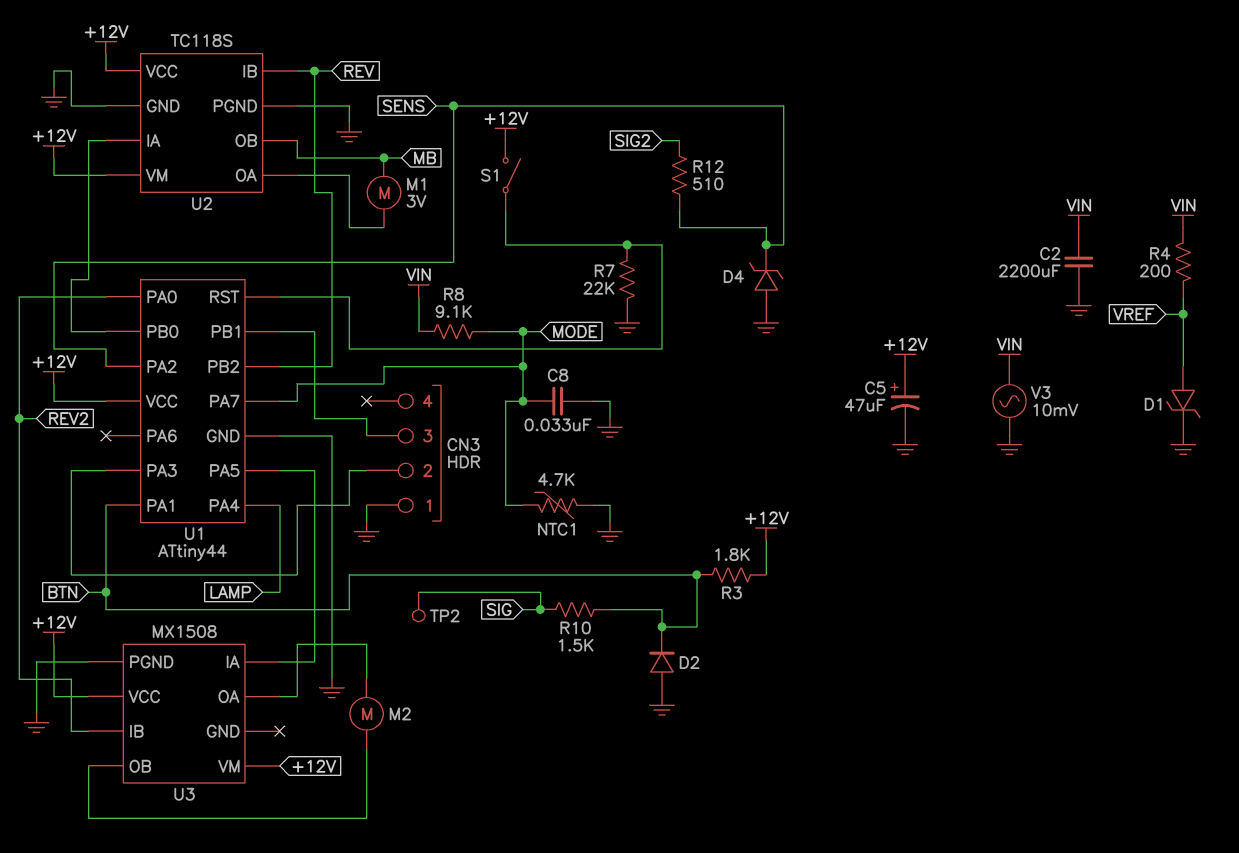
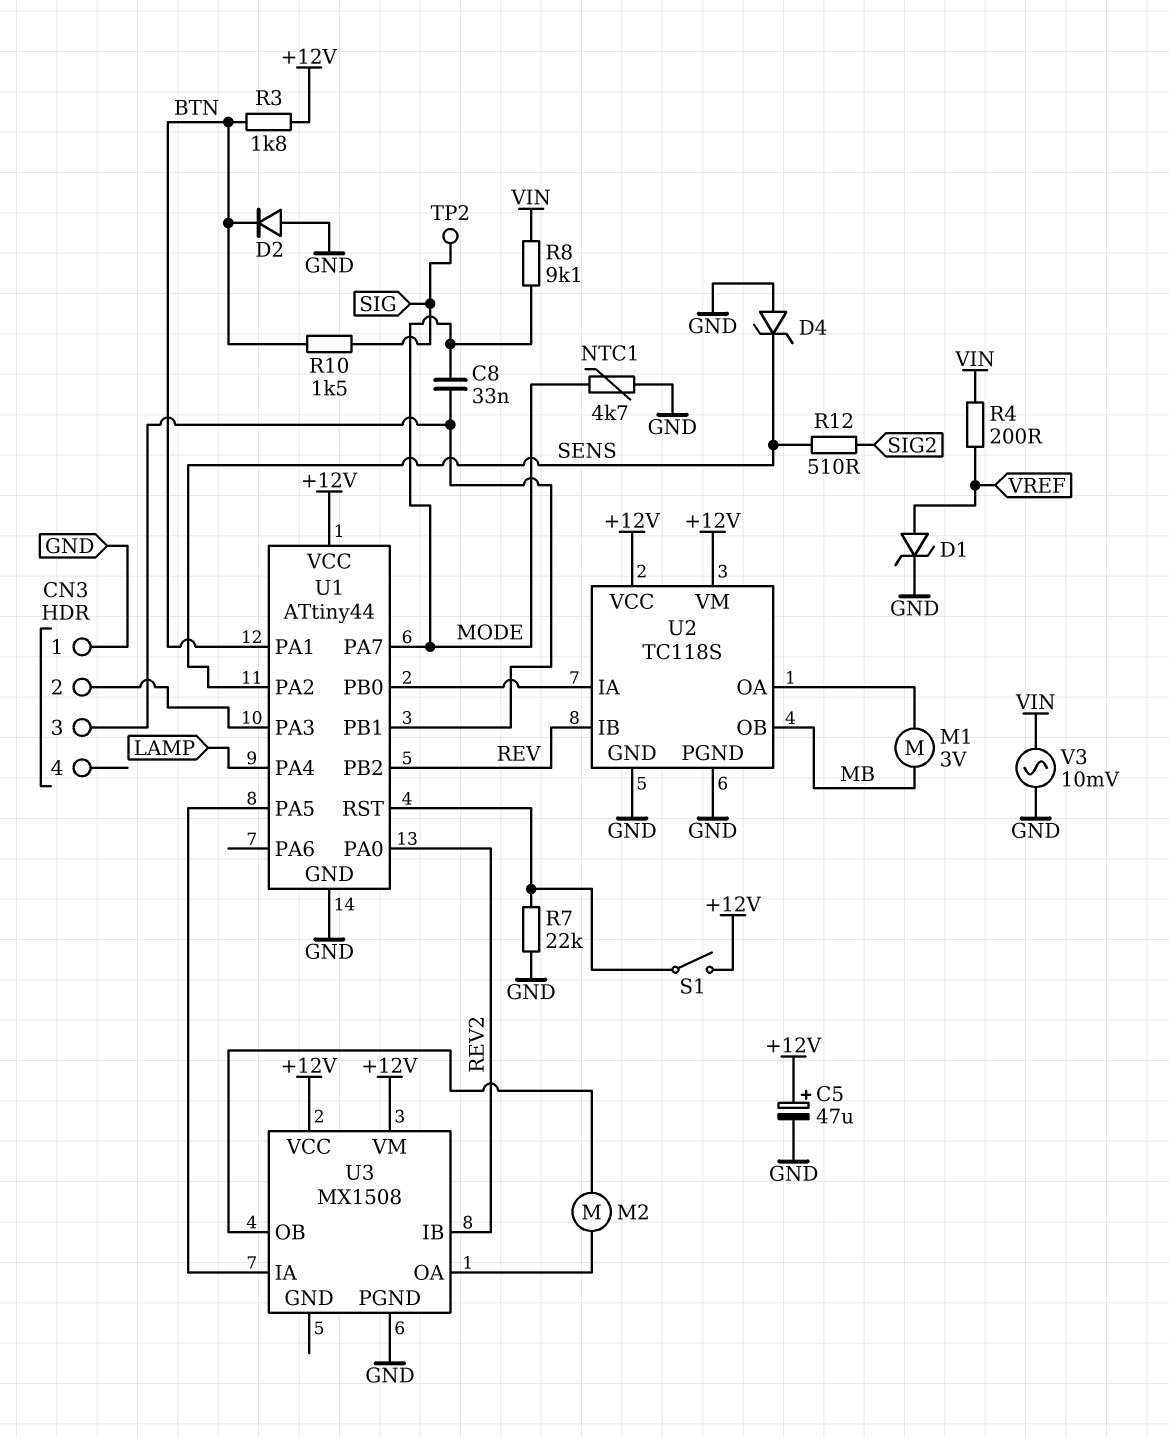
C2: 2200uF (GND, VIN) -> none
C8: 33nF (GND, MODE) -> 33nF (CN3/3, MODE)

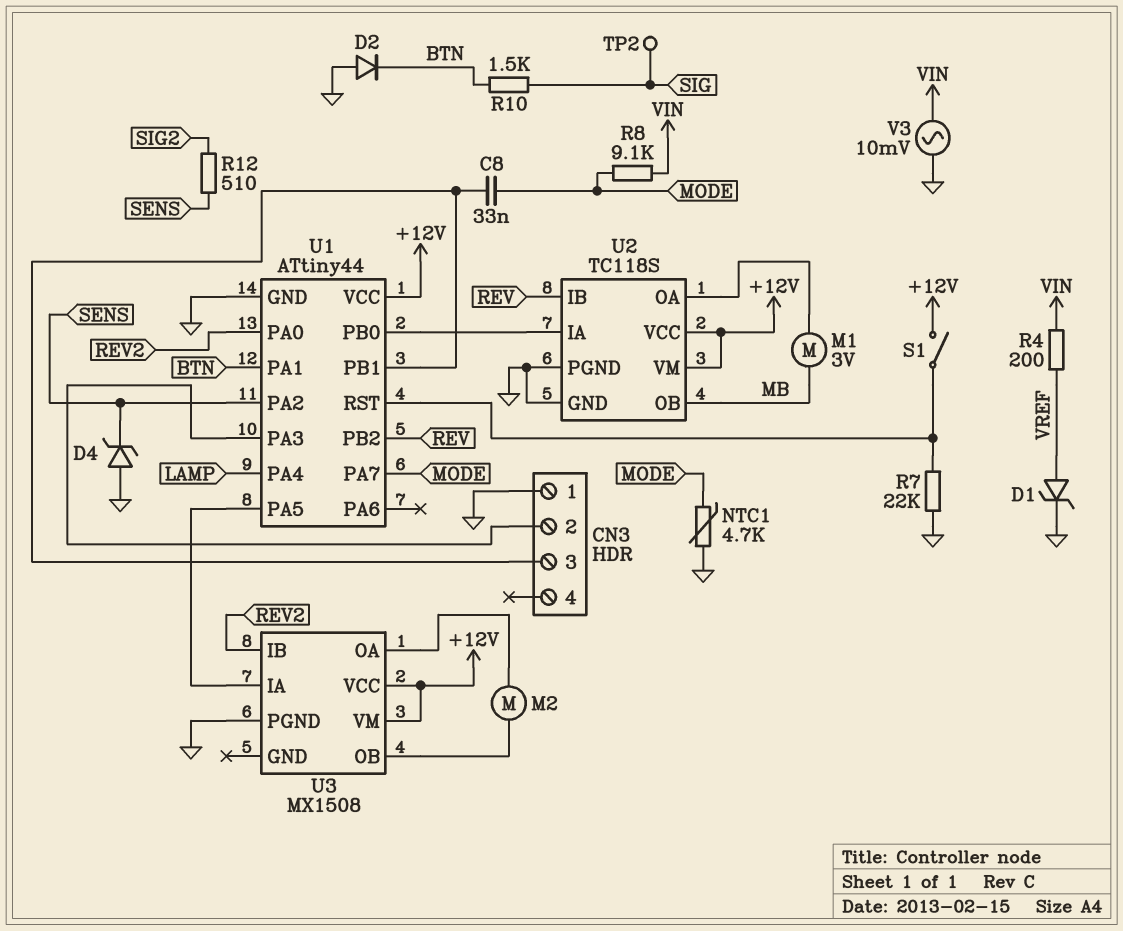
C5: 47uF (plus +12V, minus GND) -> none
R3: 1.8k (+12V, BTN) -> none

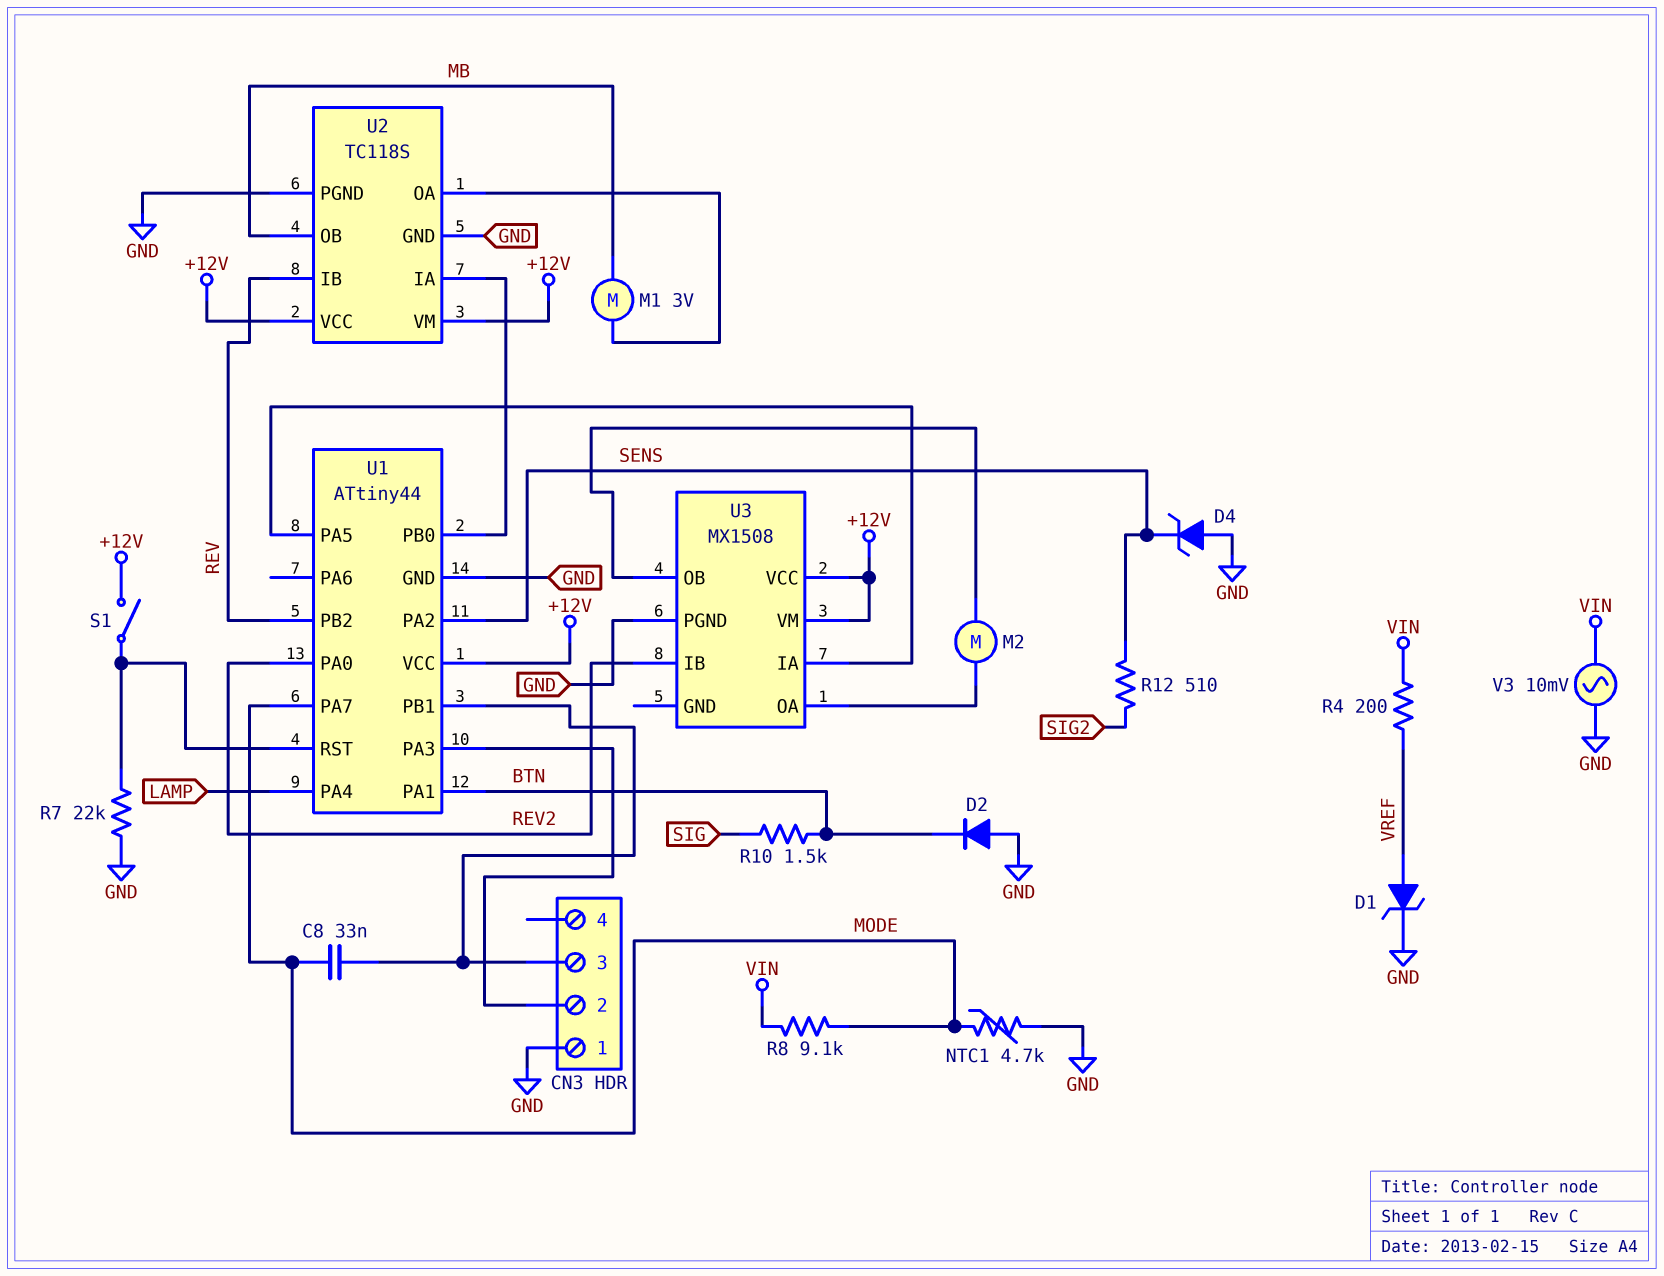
TP2: test point (SIG) -> none

